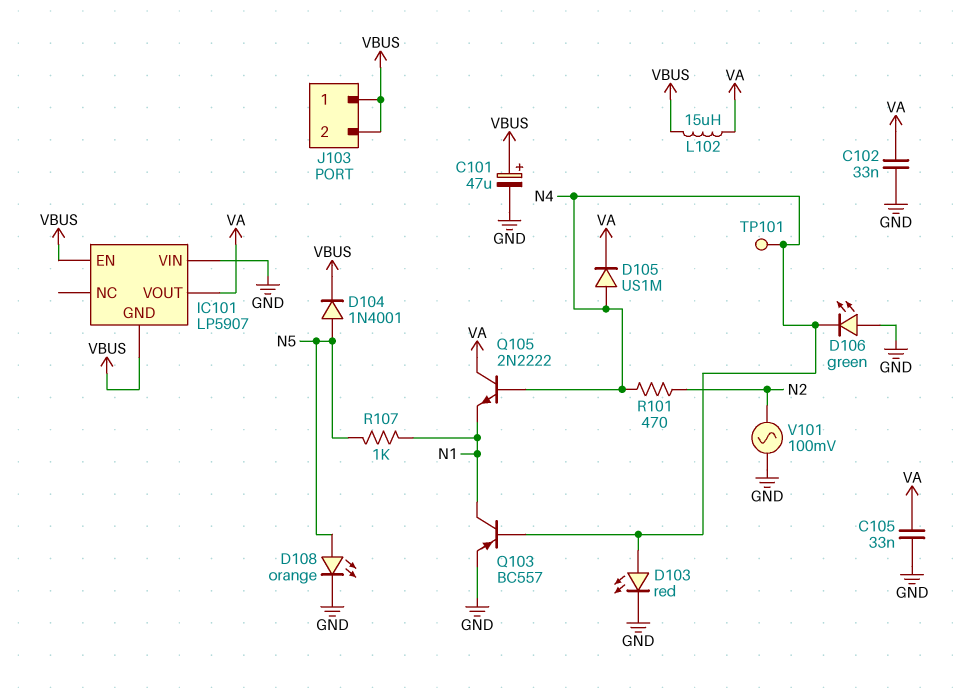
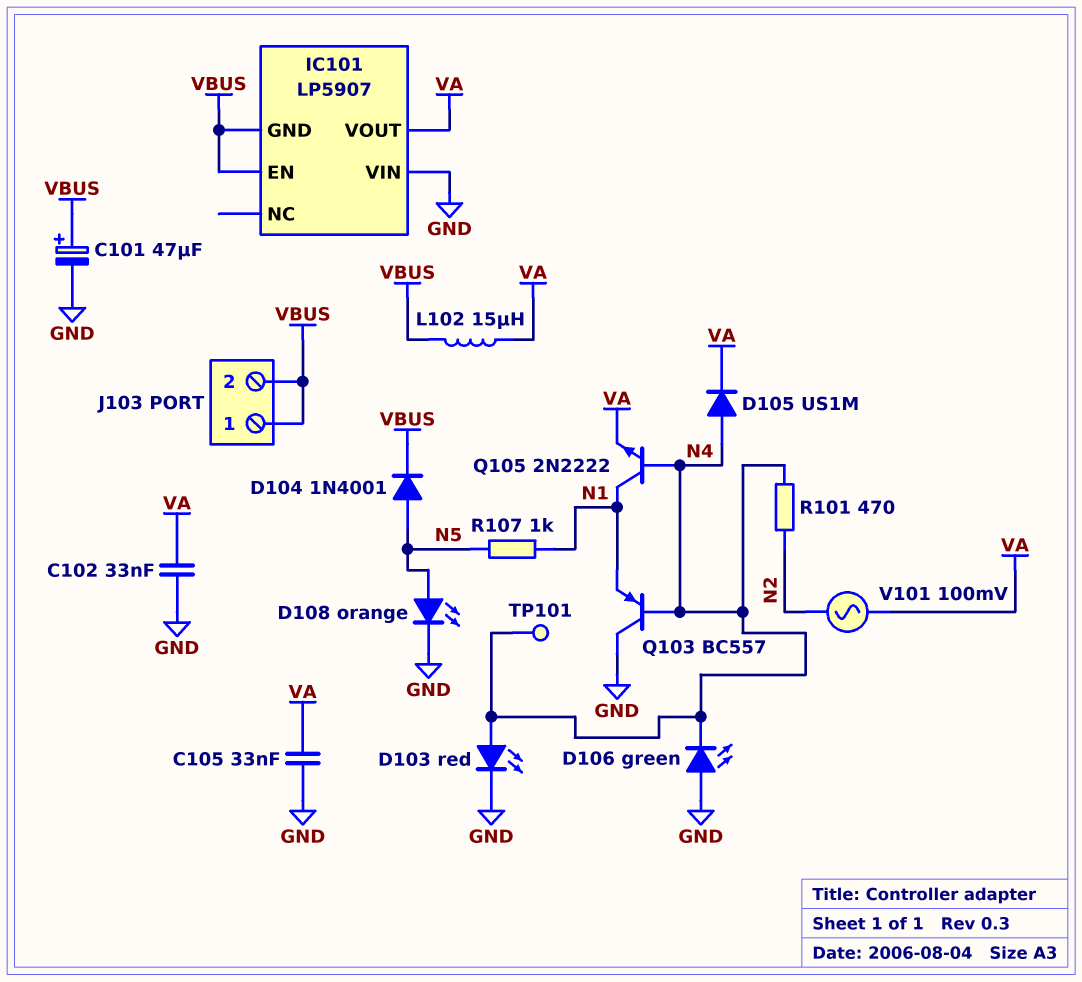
Q103: PNP BC557 (B N4, C N1, E GND) -> PNP BC557 (B N4, C GND, E N1)
Q105: NPN 2N2222 (B N4, C VA, E N1) -> NPN 2N2222 (B N4, C N1, E VA)
V101: AC 100mV (GND, N2) -> AC 100mV (N2, VA)

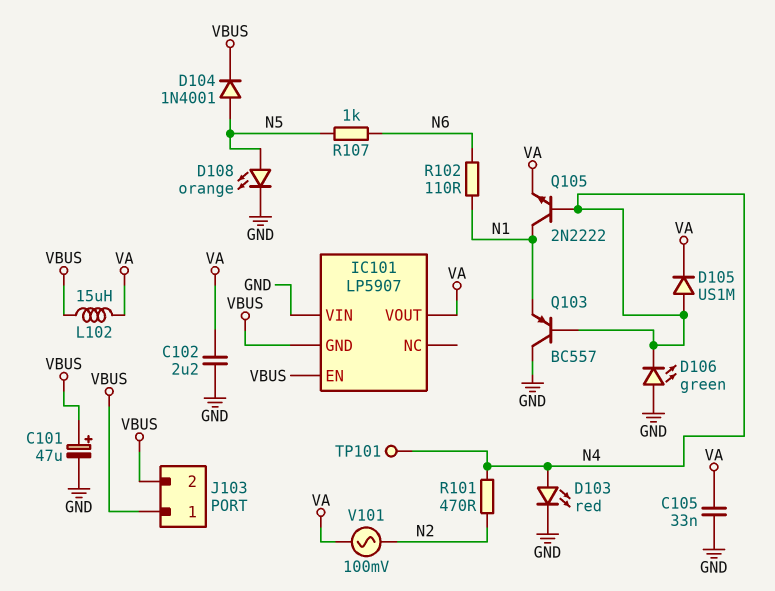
C102: 33nF (GND, VA) -> 2.2uF (GND, VA)
R102: none -> 110 (N1, N6)
R107: 1k (N1, N5) -> 1k (N5, N6)

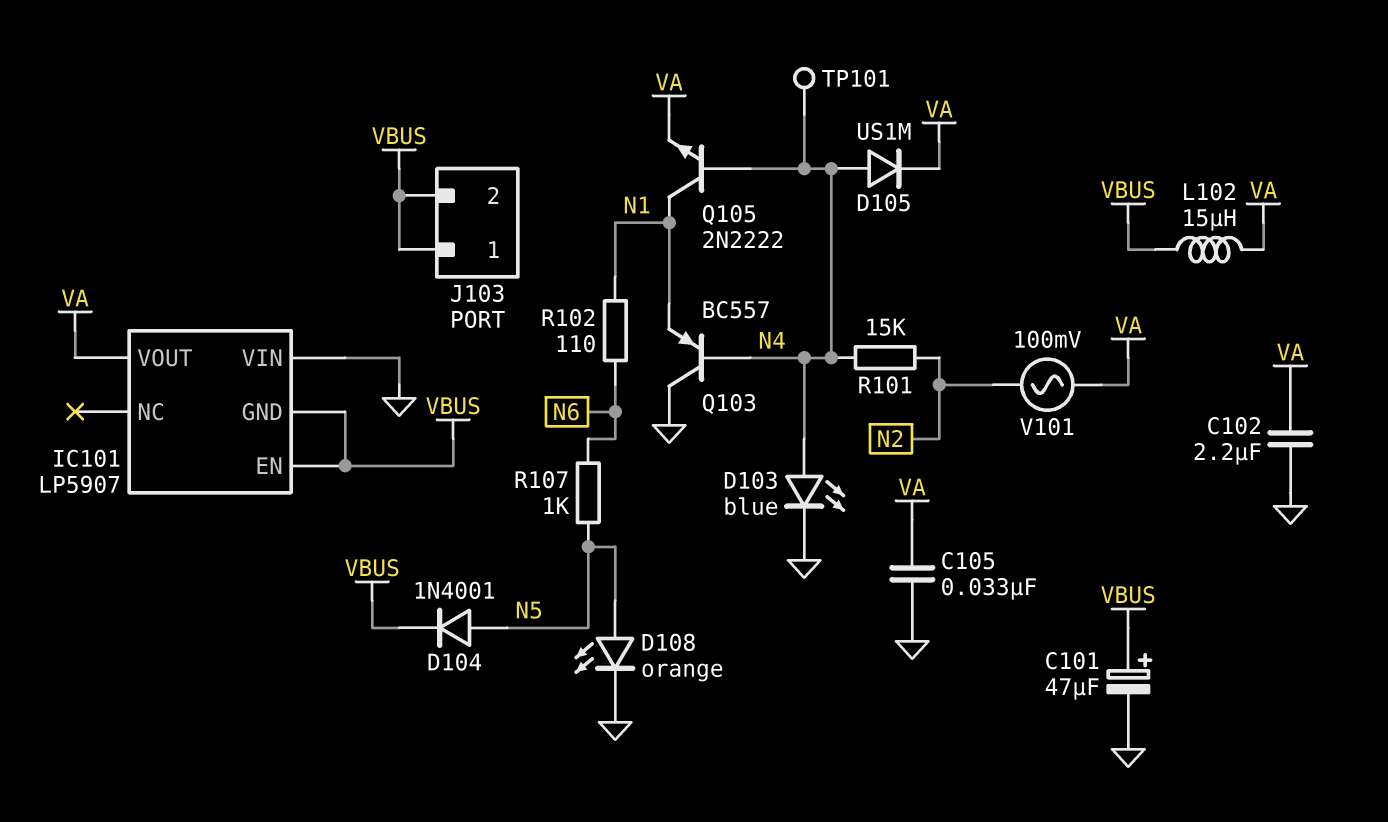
D103: LED red (A N4, K GND) -> LED blue (A N4, K GND)
D106: LED green (A GND, K N4) -> none
R101: 470 (N2, N4) -> 15k (N2, N4)

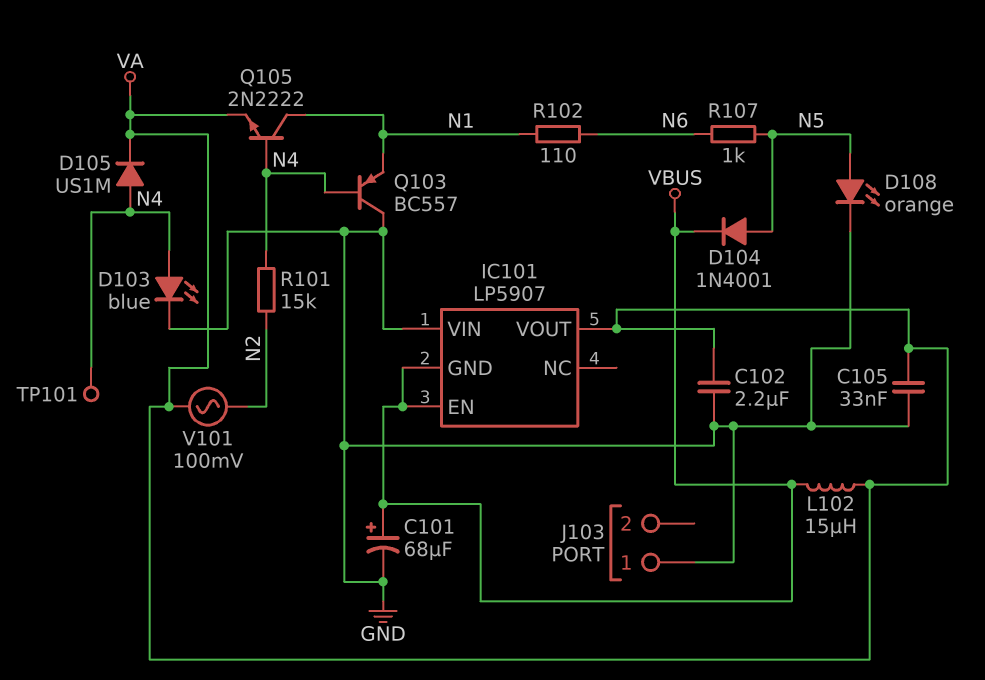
C101: 47uF (plus VBUS, minus GND) -> 68uF (plus VBUS, minus GND)
J103 pin 1: VBUS -> GND
J103 pin 2: VBUS -> none

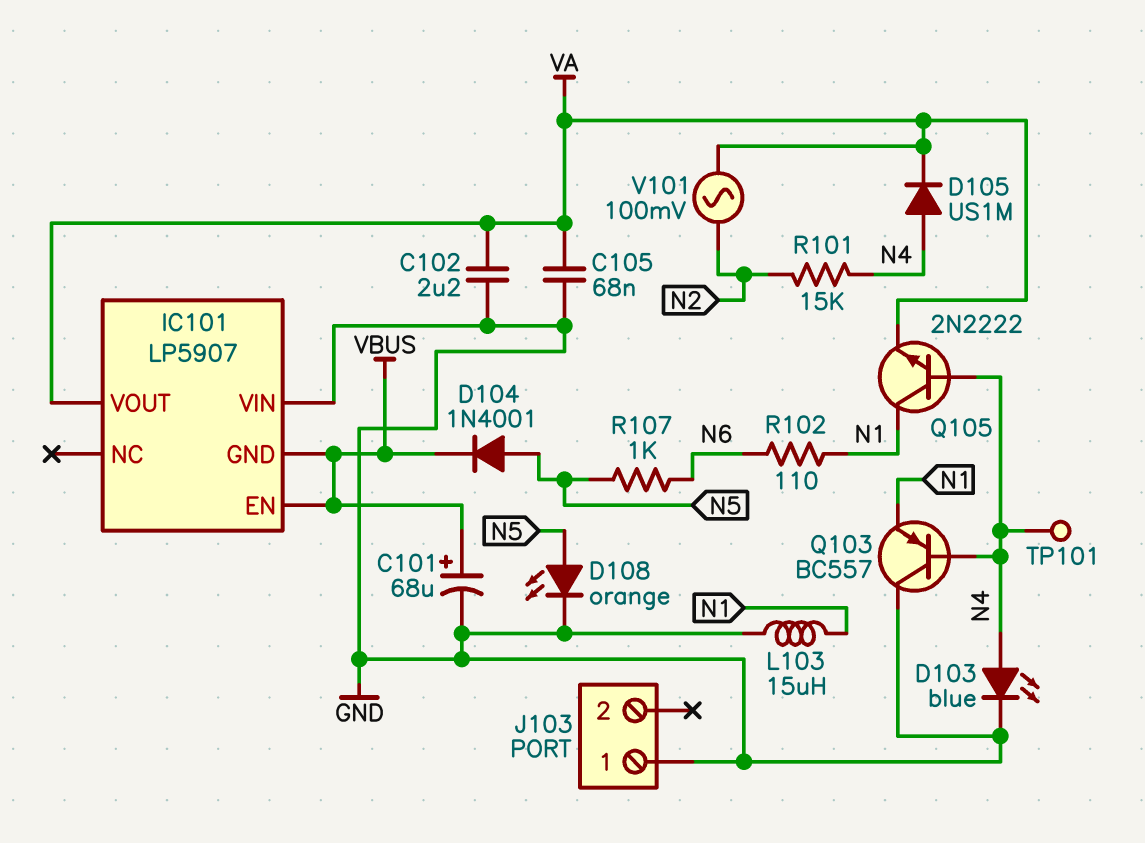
C105: 33nF (GND, VA) -> 68nF (GND, VA)
L102: 15uH (VA, VBUS) -> none
L103: none -> 15uH (GND, N1)

